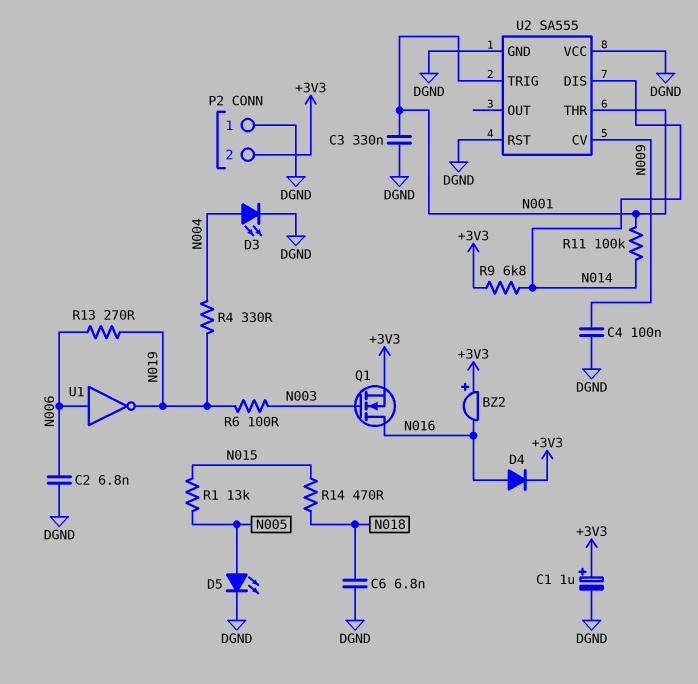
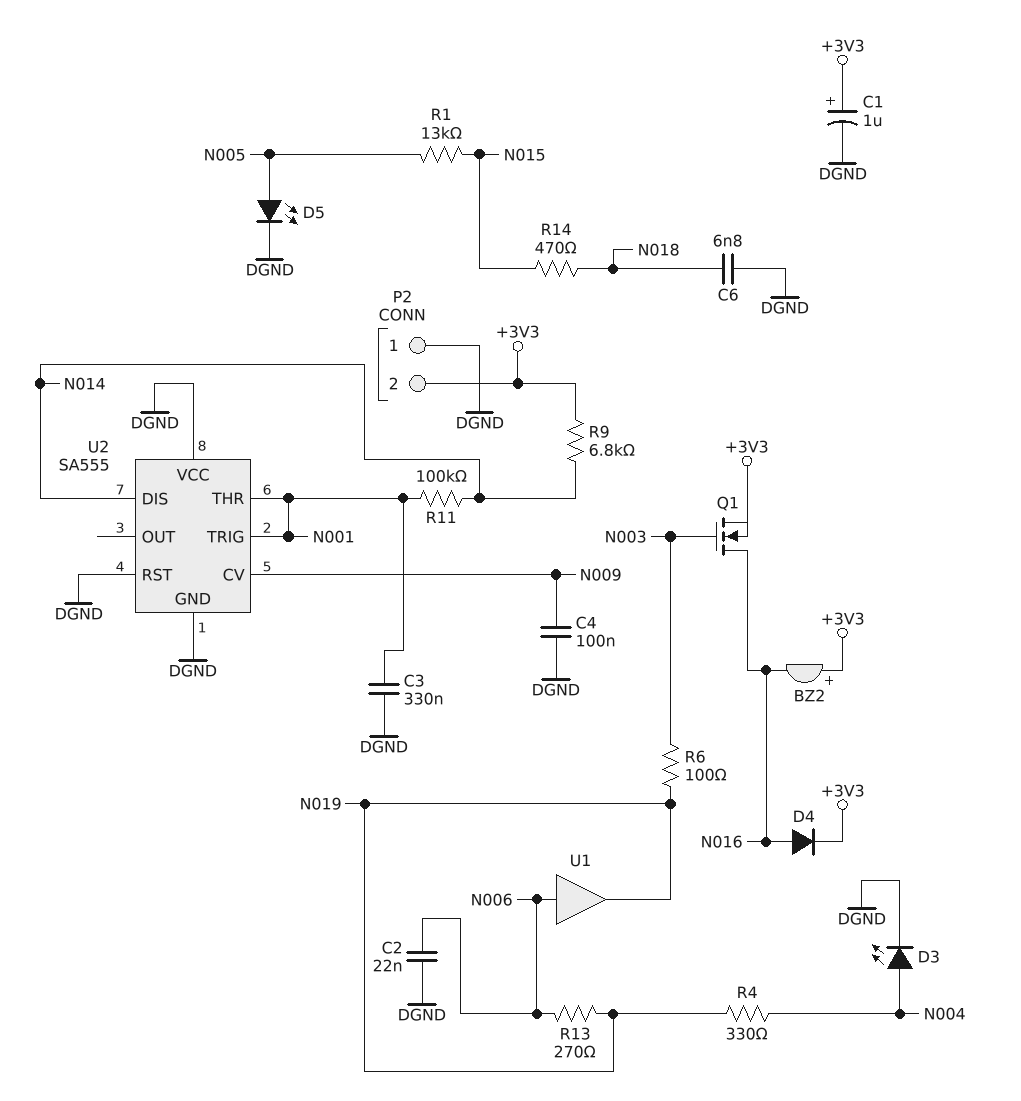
C2: 6.8nF (DGND, N006) -> 22nF (DGND, N006)
U1: NOT (in N006, out N019) -> buffer (in N006, out N019)

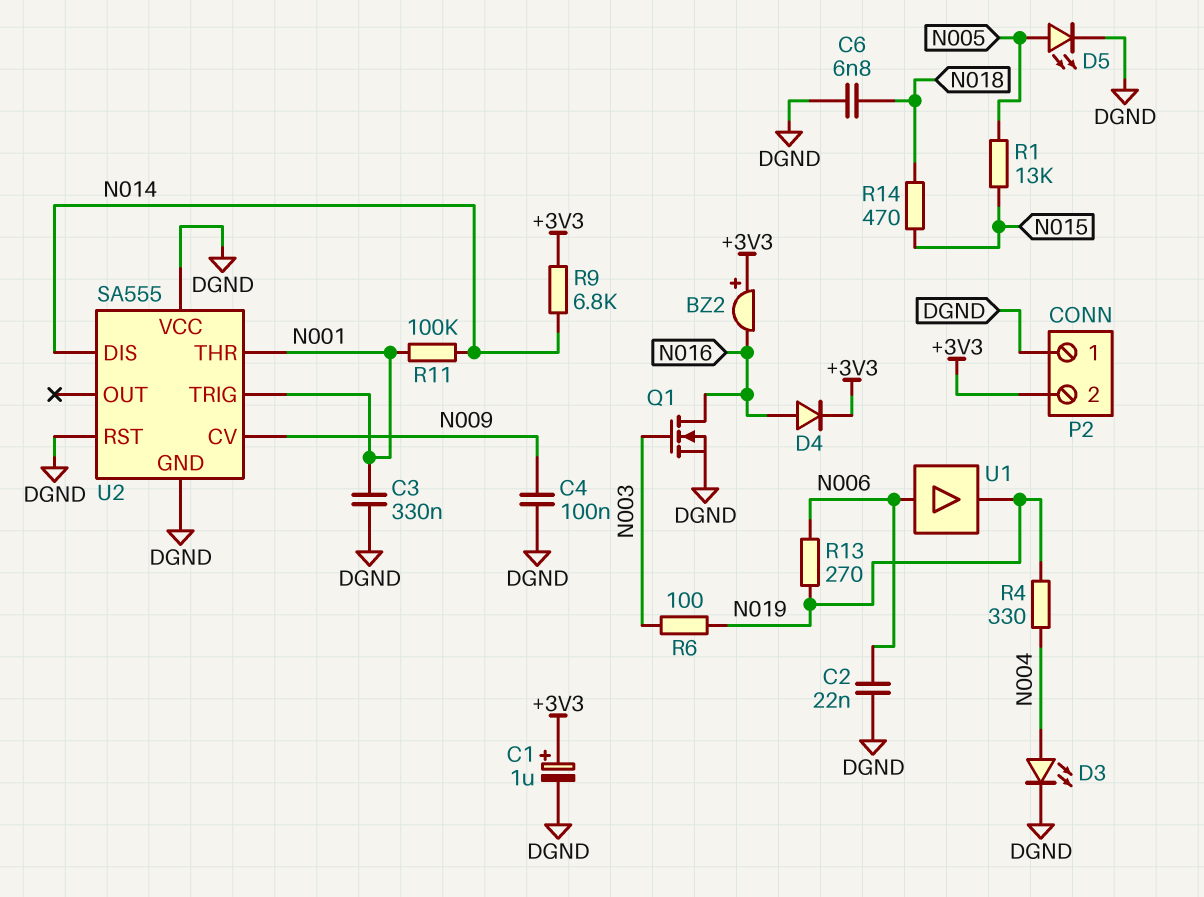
Q1: NMOS (G N003, D N016, S +3V3) -> NMOS (G N003, D N016, S DGND)

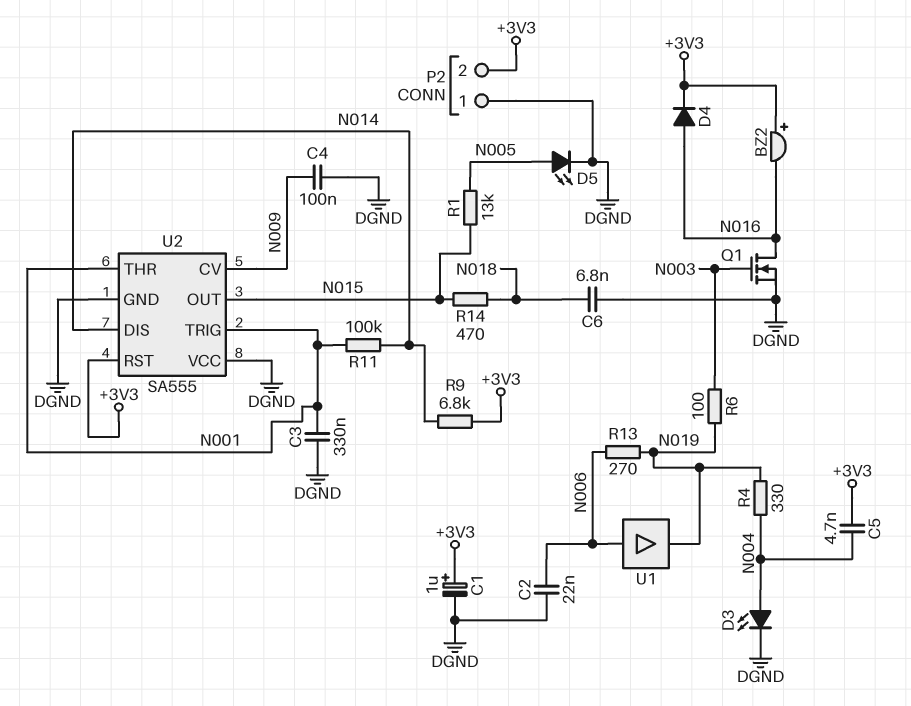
C5: none -> 4.7nF (+3V3, N004)
U2 pin OUT: none -> N015
U2 pin RST: DGND -> +3V3

